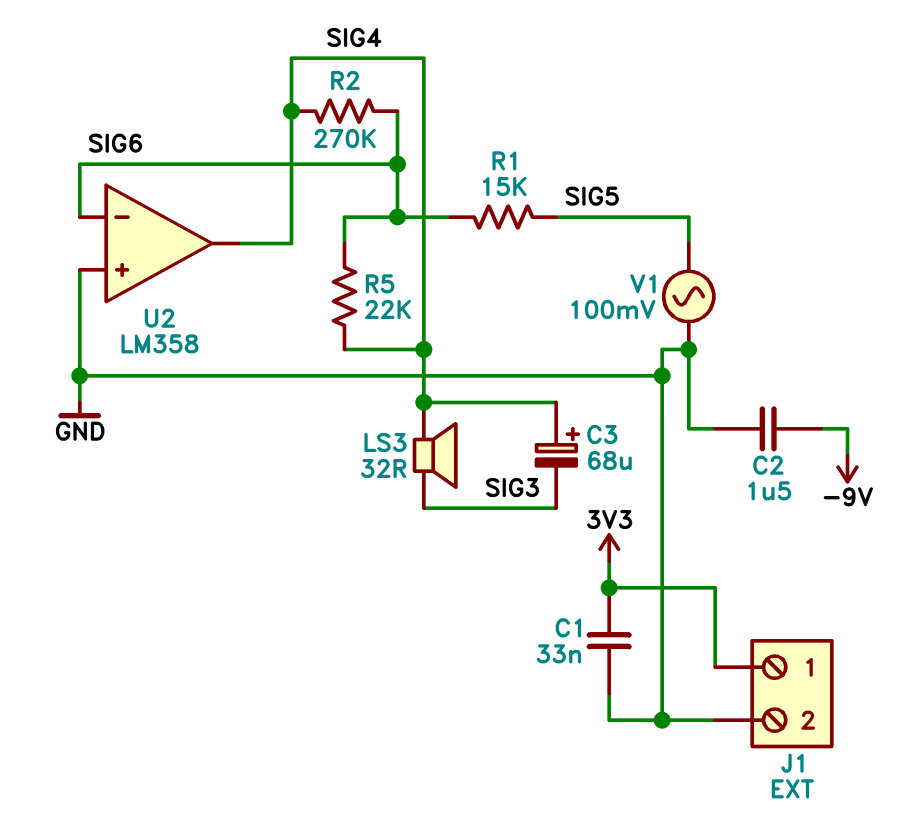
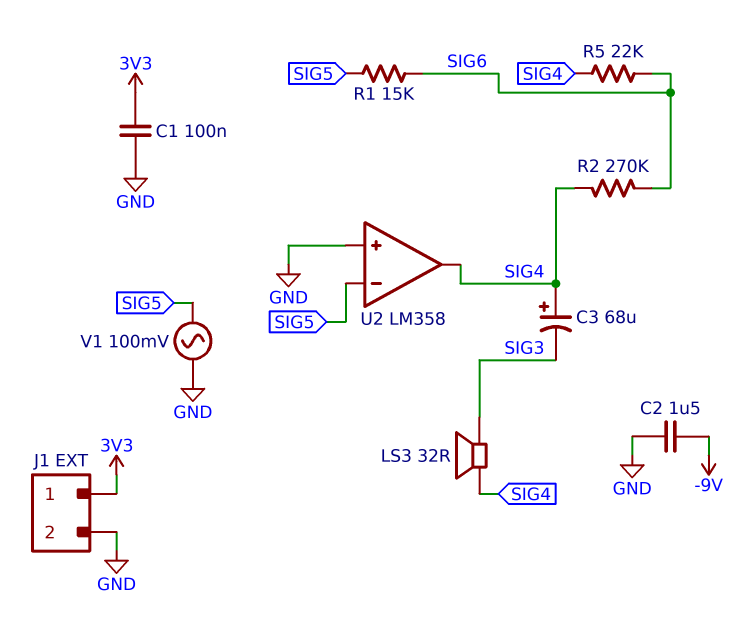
C1: 33nF (3V3, GND) -> 100nF (3V3, GND)
U2 pin in-: SIG6 -> SIG5

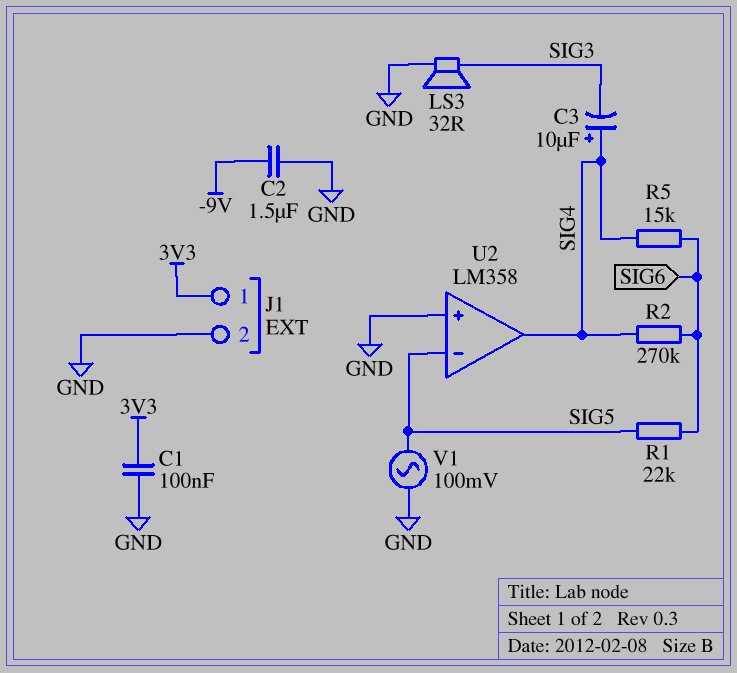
C3: 68uF (plus SIG4, minus SIG3) -> 10uF (plus SIG4, minus SIG3)
LS3: speaker 32R (SIG3, SIG4) -> speaker 32R (GND, SIG3)
R1: 15k (SIG5, SIG6) -> 22k (SIG5, SIG6)
R5: 22k (SIG4, SIG6) -> 15k (SIG4, SIG6)

